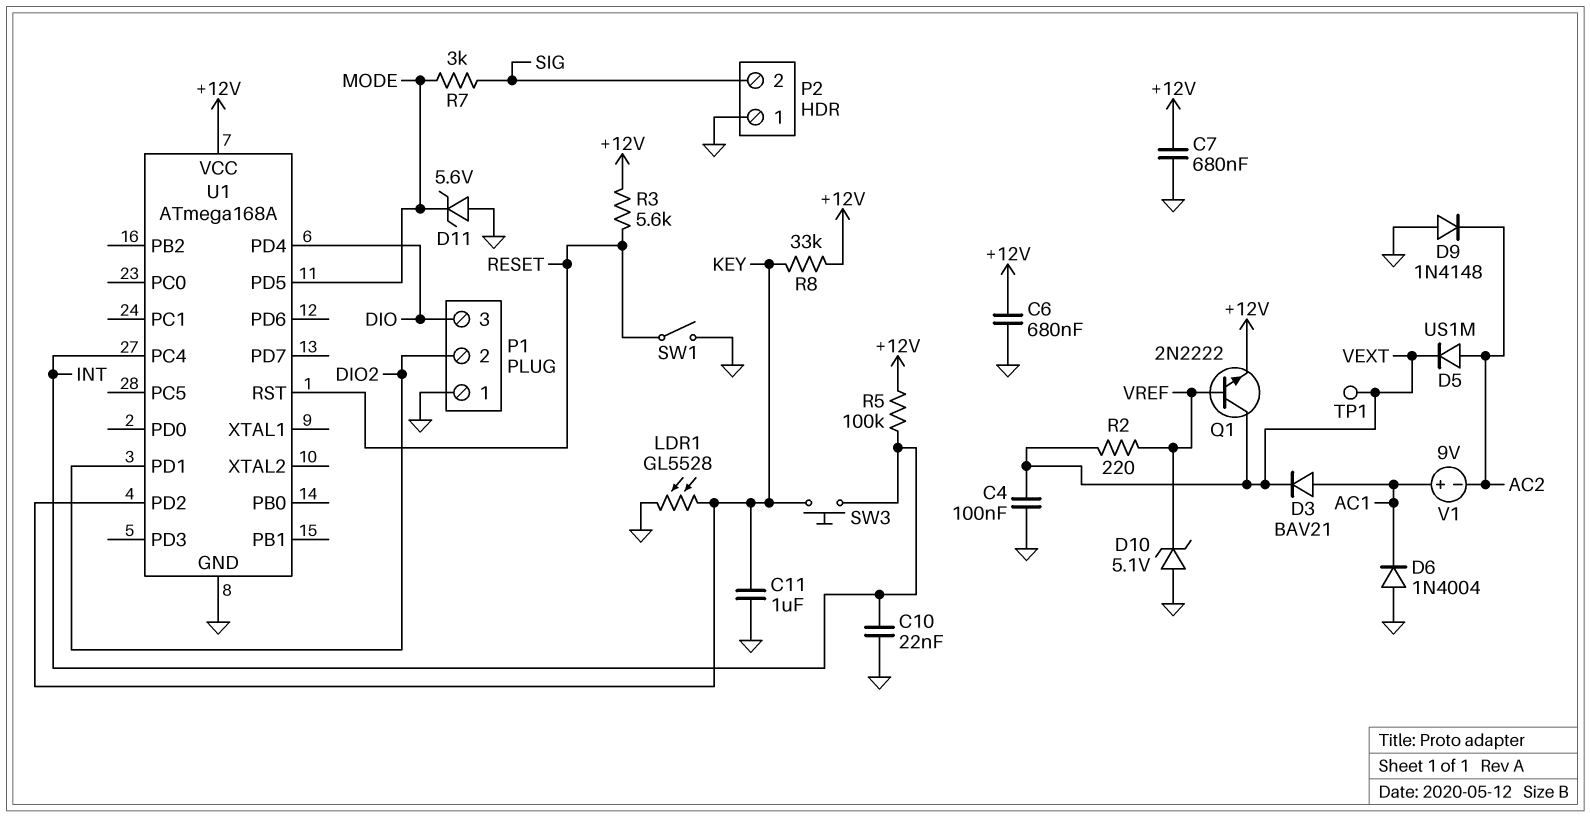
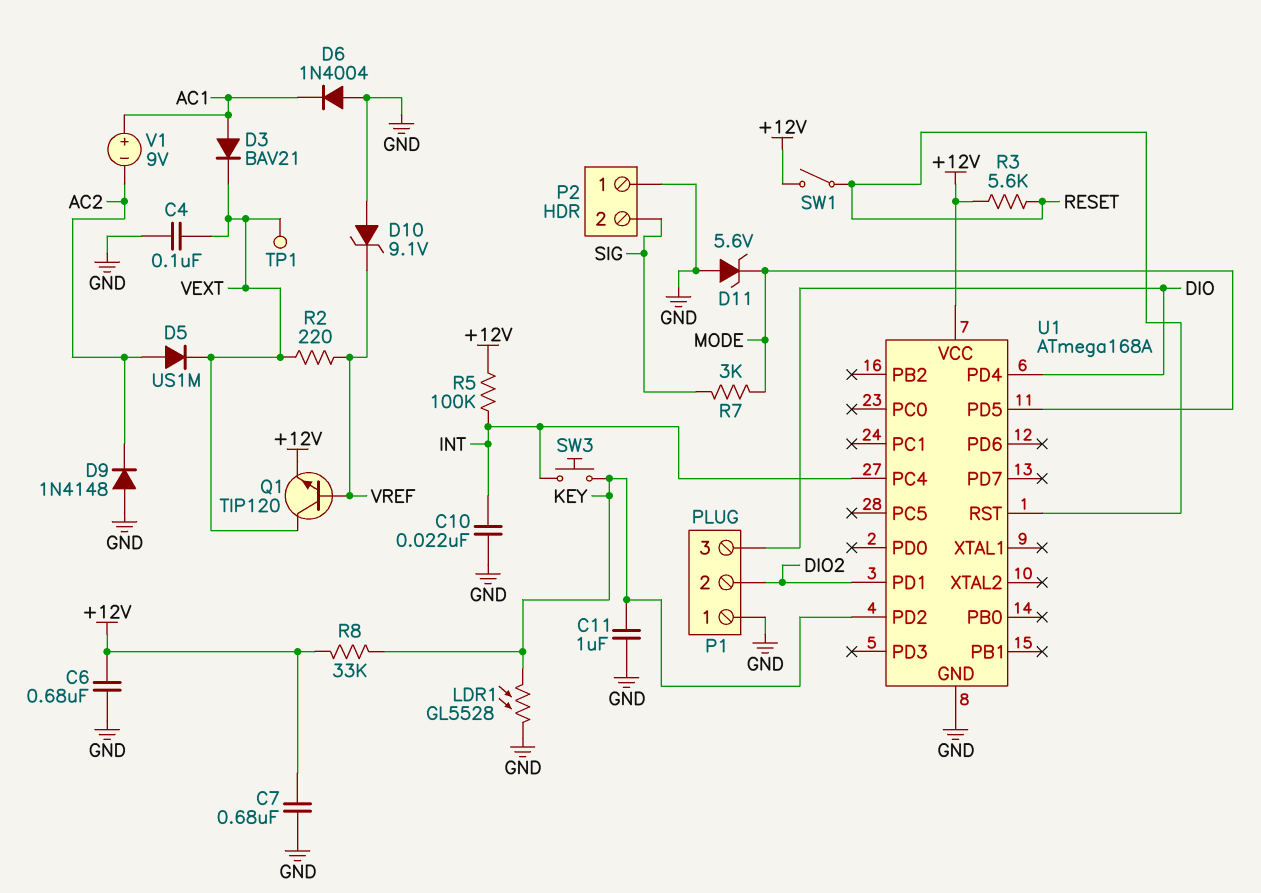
D10: zener 5.1V (A GND, K VREF) -> zener 9.1V (A GND, K VREF)
Q1: NPN 2N2222 (B VREF, C VEXT, E +12V) -> NPN TIP120 (B VREF, C VEXT, E +12V)
SW1: switch (GND, RESET) -> switch (+12V, RESET)

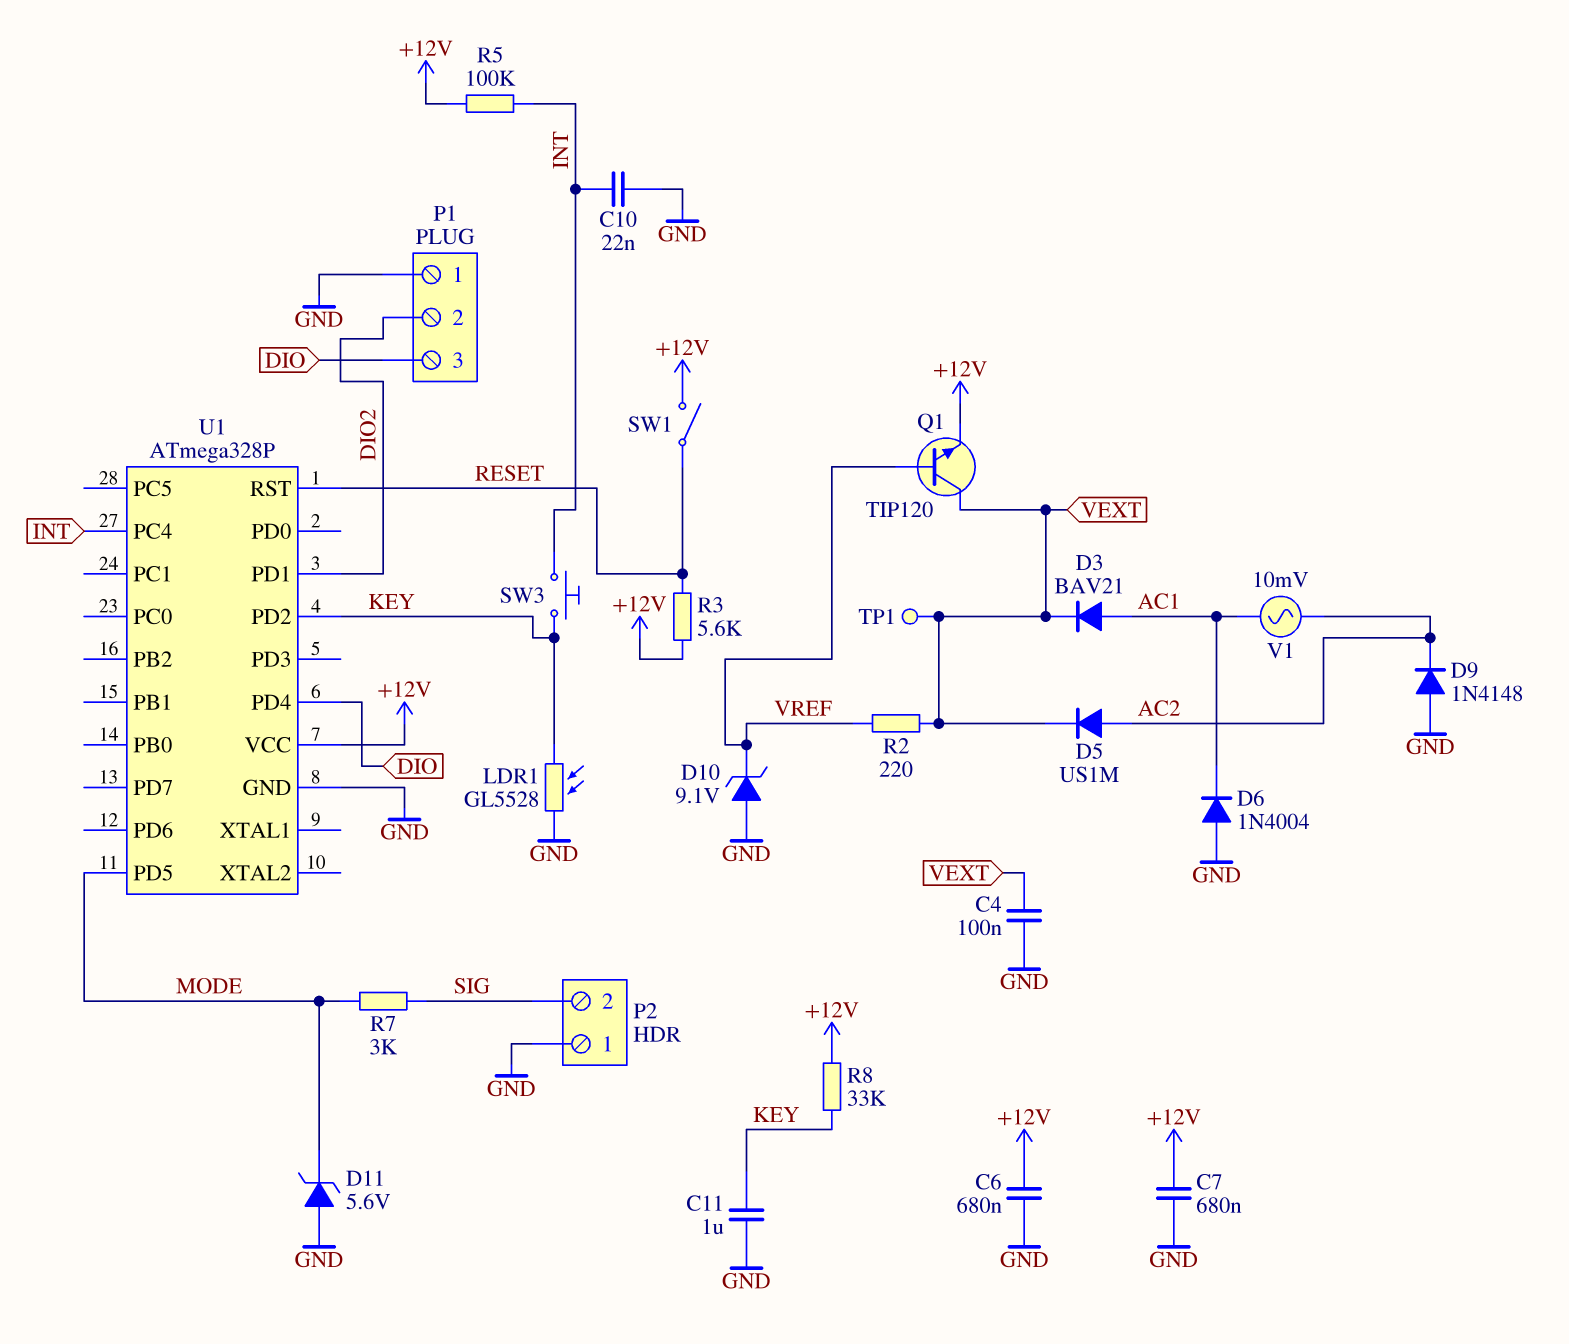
U1: ATmega168A -> ATmega328P
V1: 9V (plus AC1, minus AC2) -> AC 10mV (AC1, AC2)

